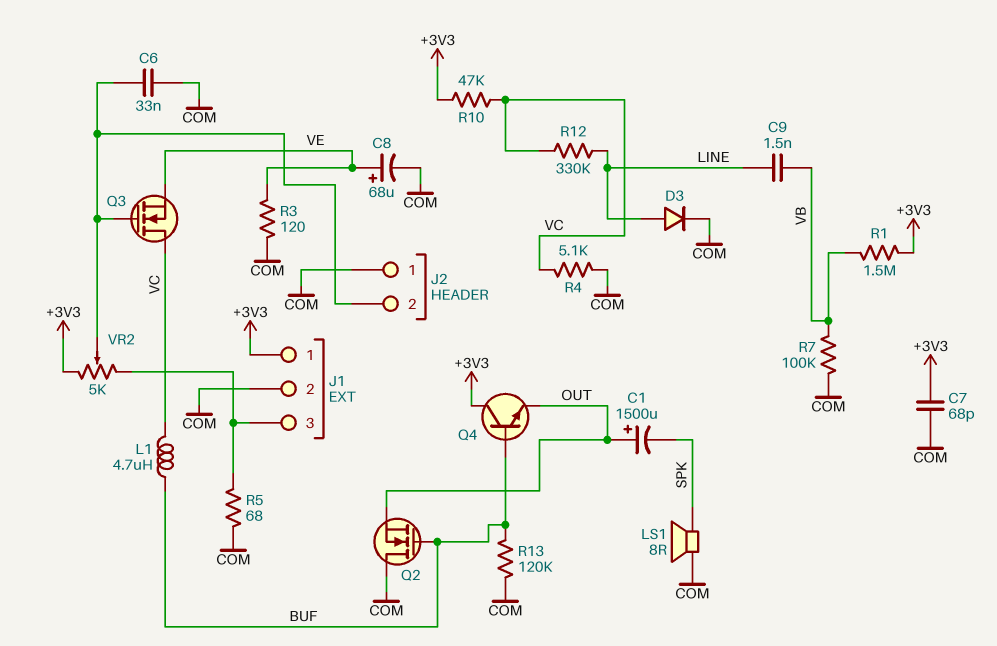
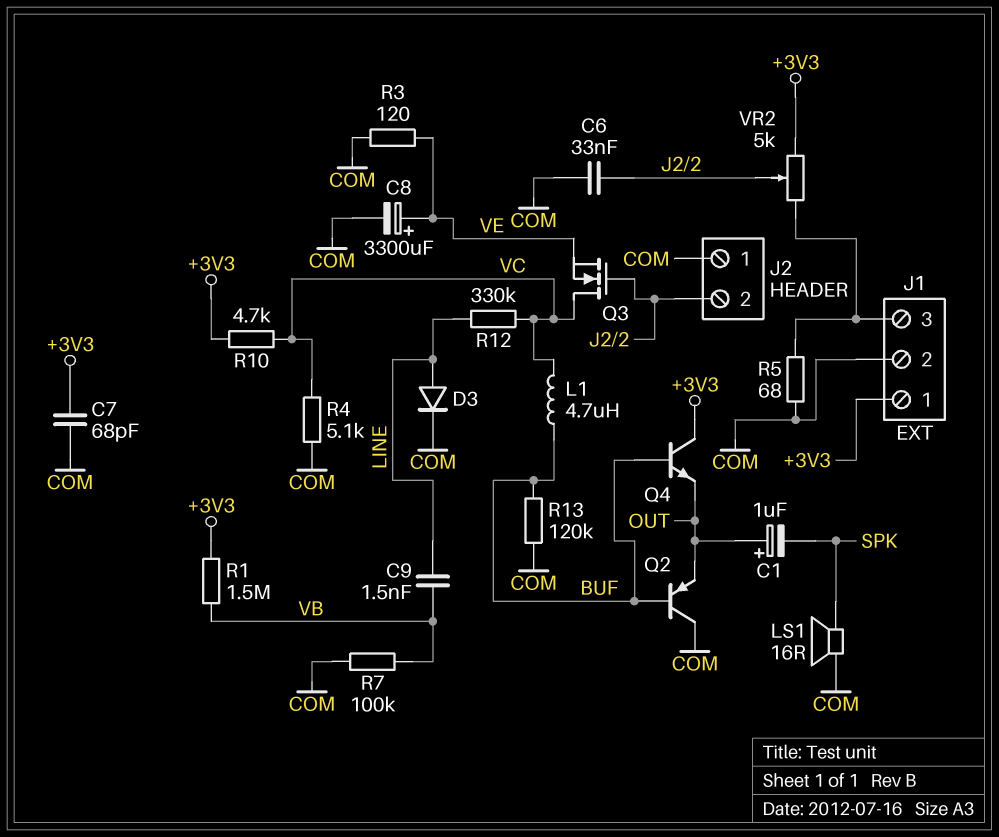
C1: 1500uF (plus OUT, minus SPK) -> 1uF (plus OUT, minus SPK)
C8: 68uF (plus VE, minus COM) -> 3300uF (plus VE, minus COM)
LS1: speaker 8R (COM, SPK) -> speaker 16R (COM, SPK)
Q2: NMOS (G BUF, D COM, S OUT) -> PNP (B BUF, C COM, E OUT)
R10: 47k (+3V3, VC) -> 4.7k (+3V3, VC)

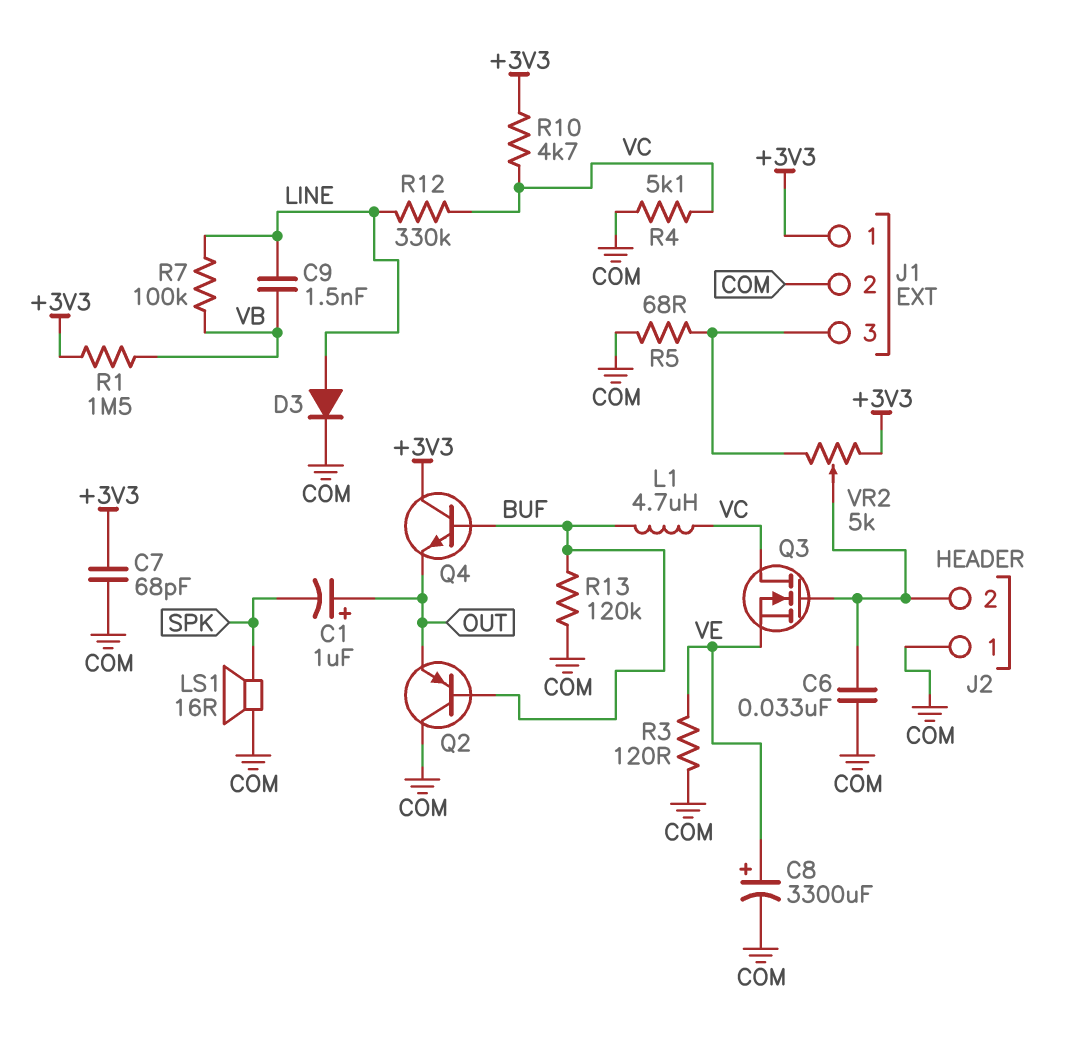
R7: 100k (COM, VB) -> 100k (LINE, VB)

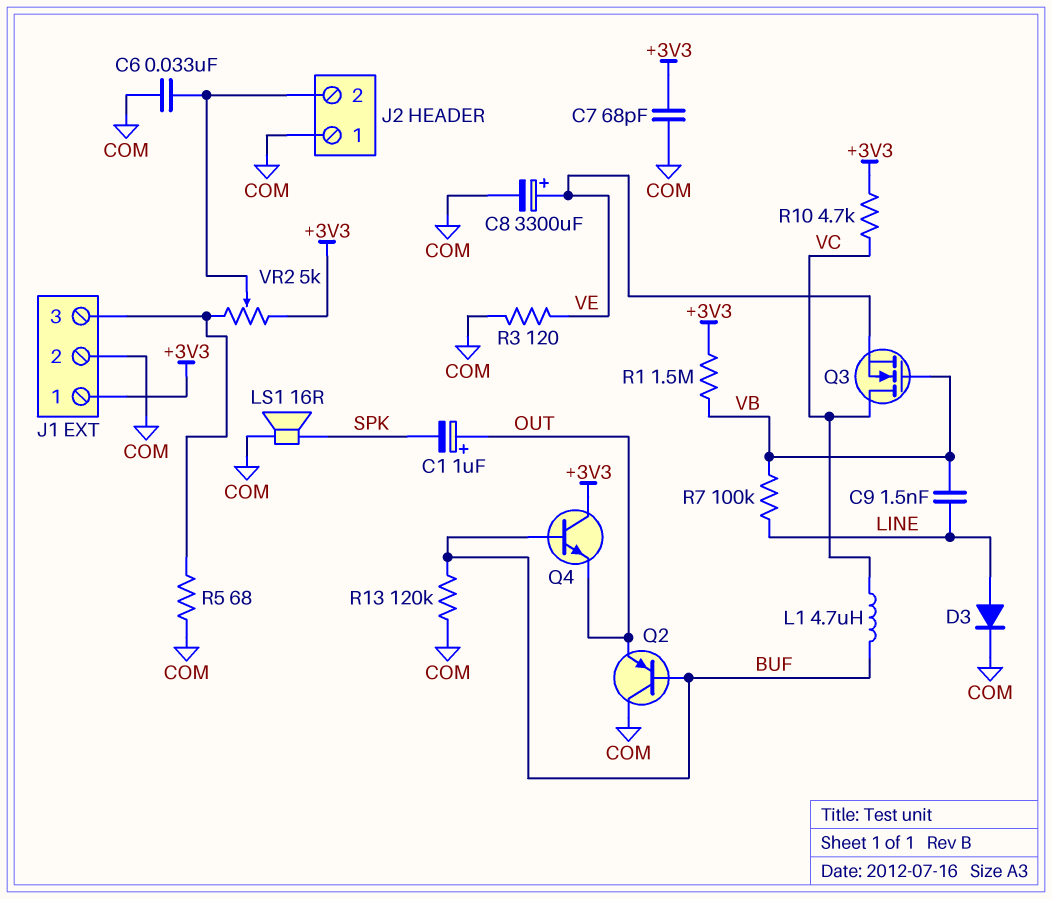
Q3: NMOS (G J2/2, D VC, S VE) -> NMOS (G VB, D VC, S VE)
R4: 5.1k (COM, VC) -> none
R12: 330k (LINE, VC) -> none

